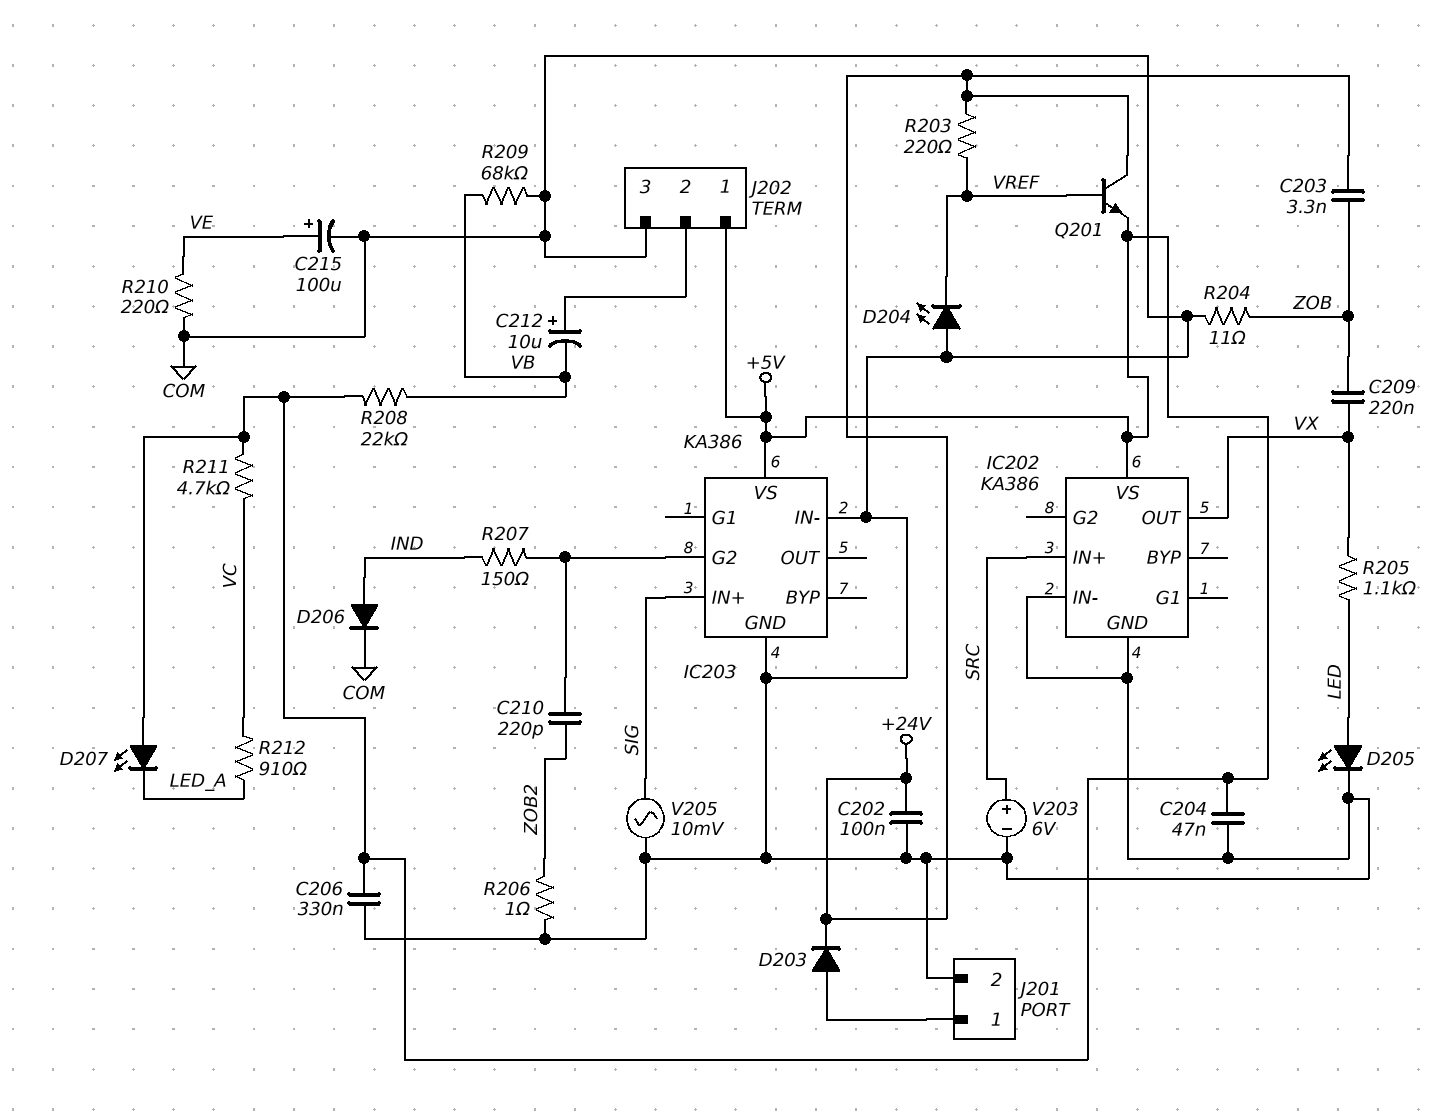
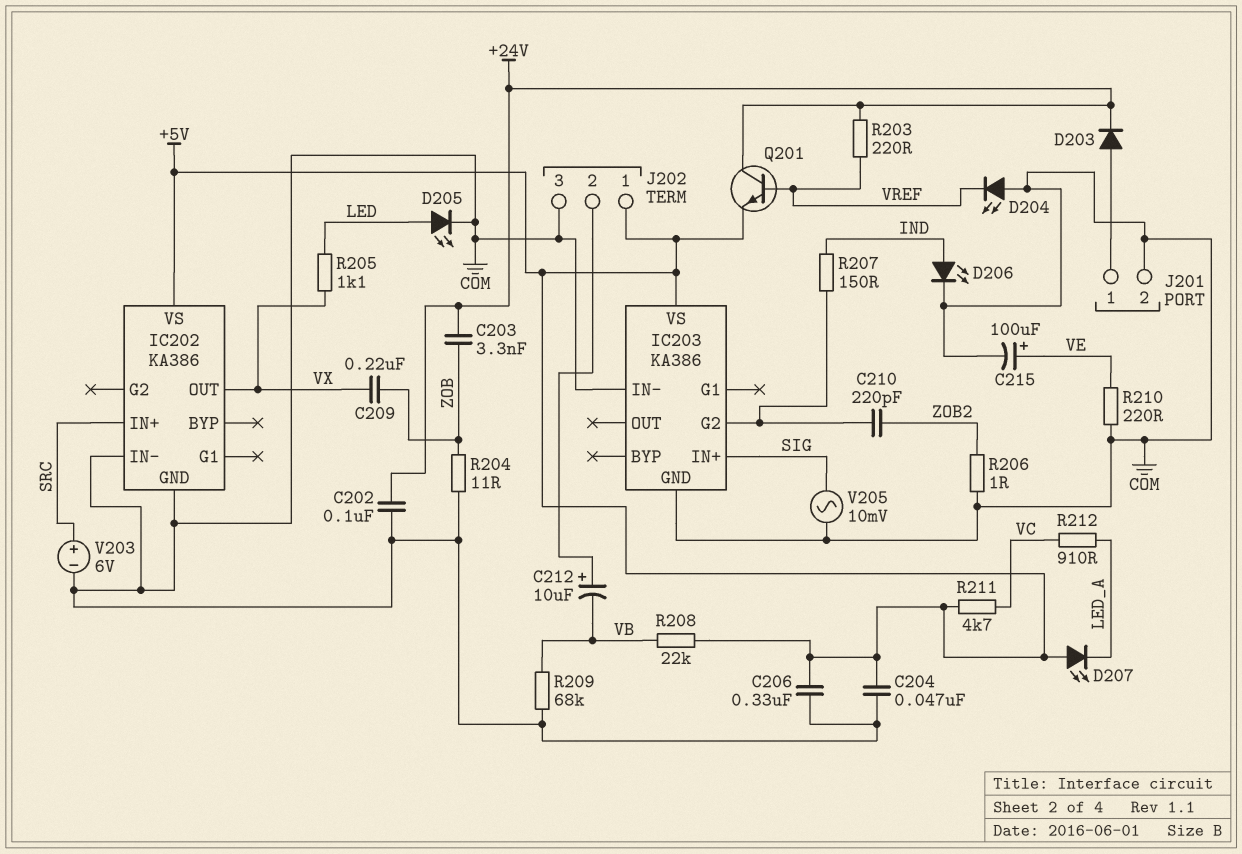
D206: diode (A IND, K COM) -> LED (A IND, K COM)

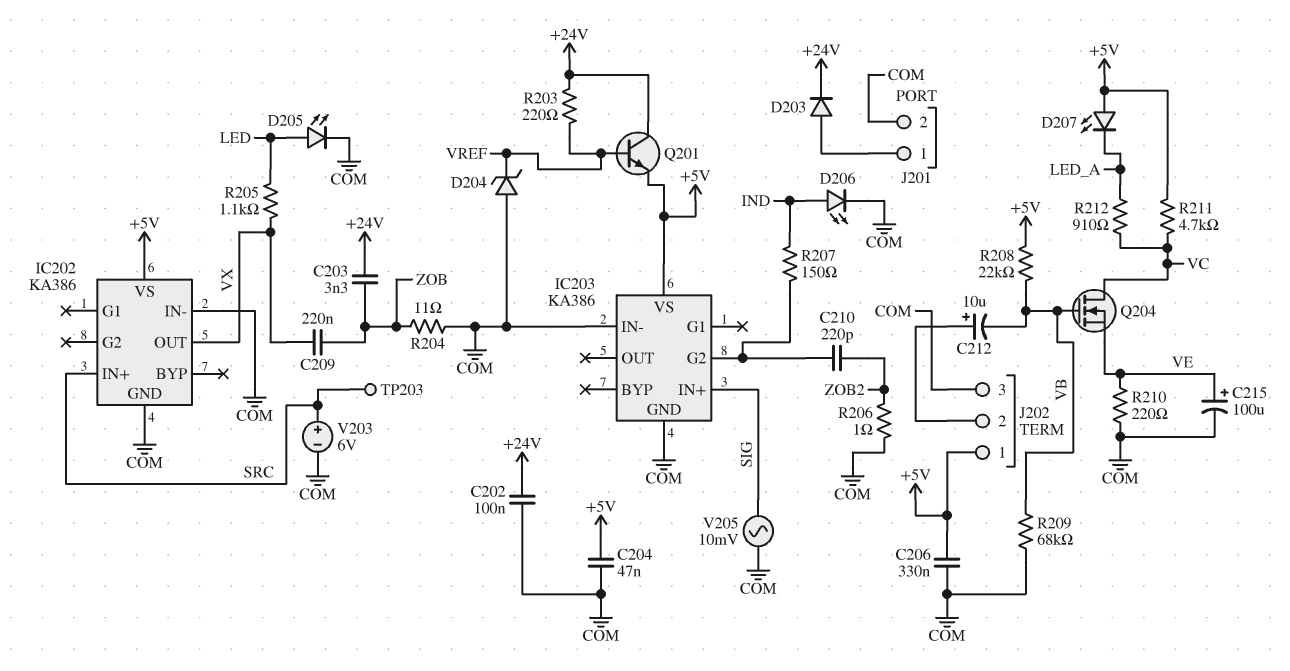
D204: LED (A COM, K VREF) -> zener (A COM, K VREF)
Q204: none -> NMOS (G VB, D VC, S VE)
TP203: none -> test point (SRC)

